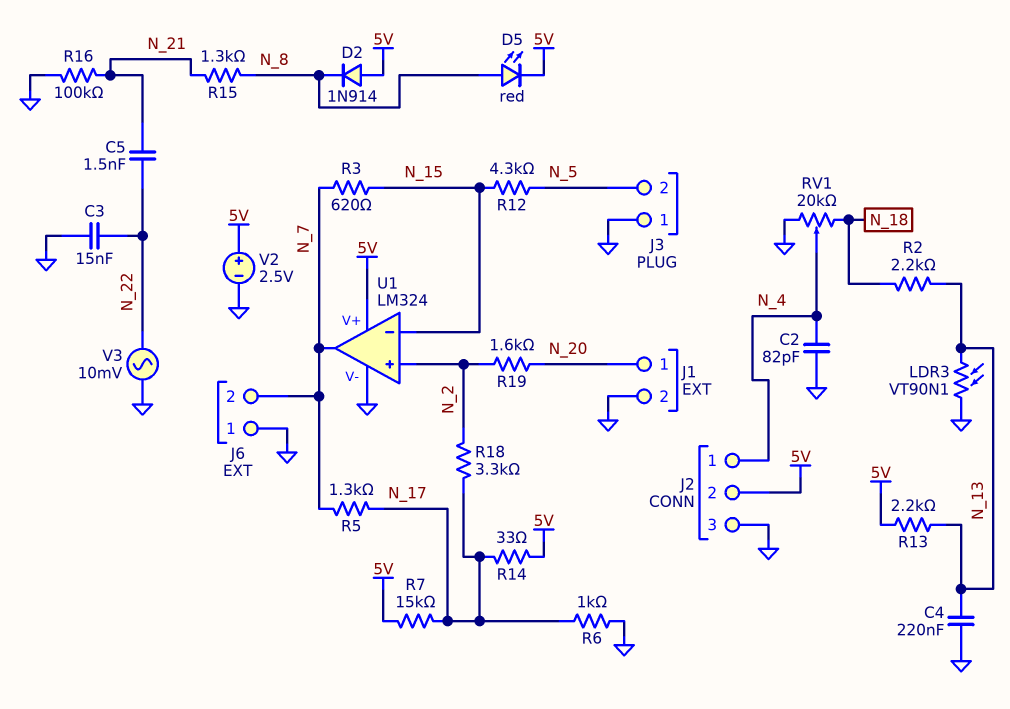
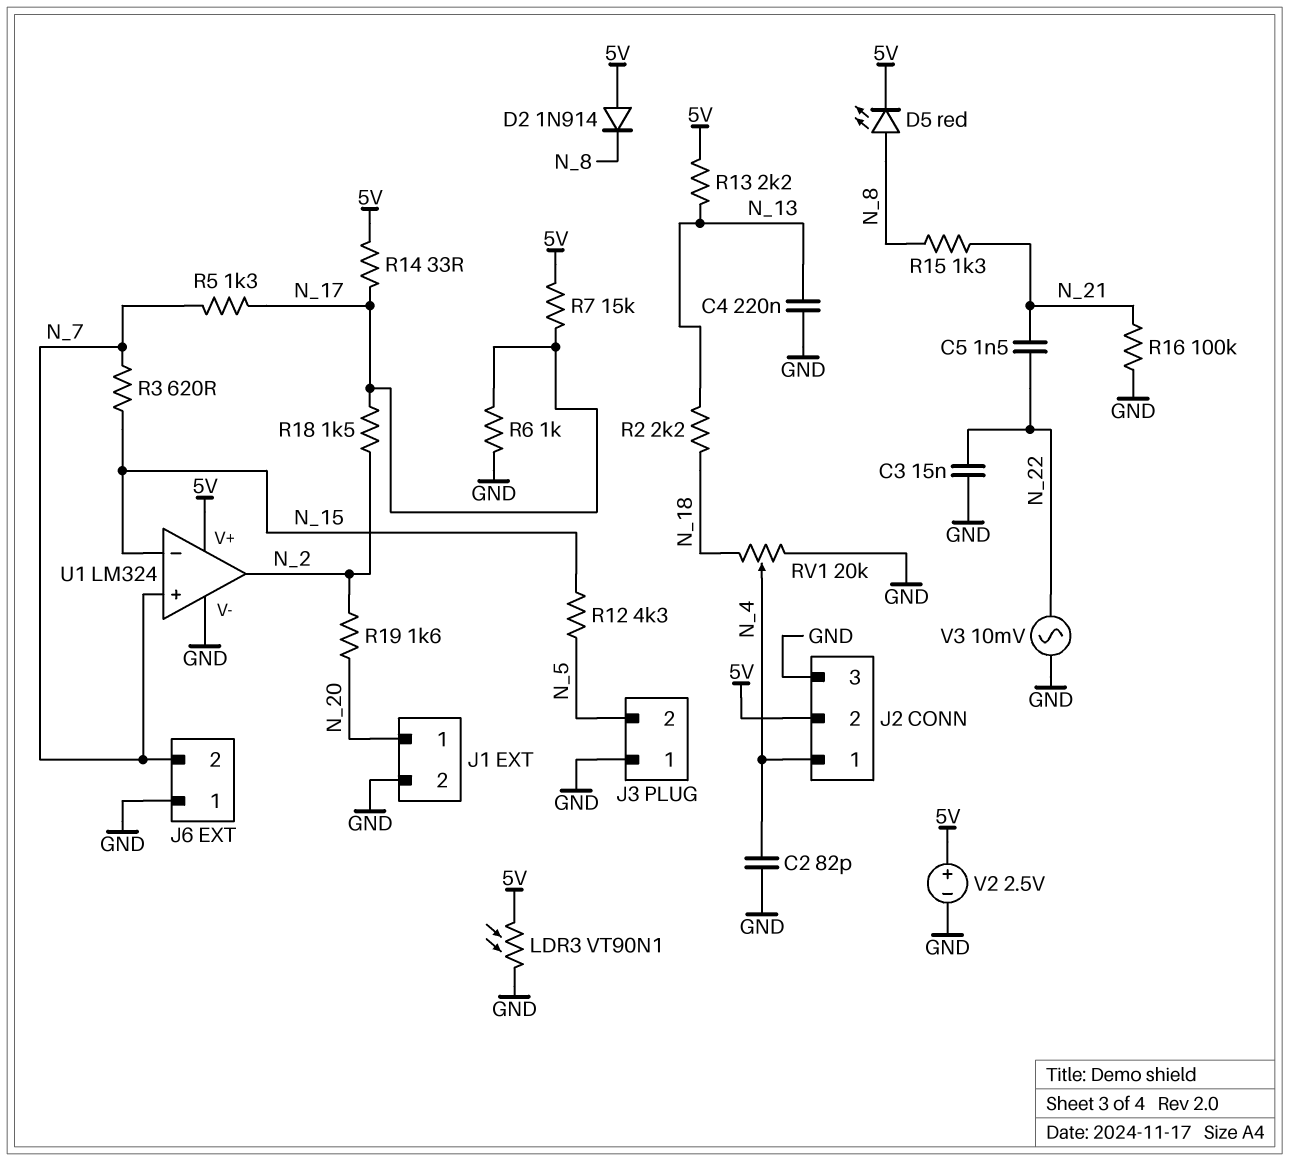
LDR3: VT90N1 (GND, N_13) -> VT90N1 (5V, GND)
R18: 3.3k (N_2, N_17) -> 1.5k (N_2, N_17)
U1 pin in+: N_2 -> N_7
U1 pin out: N_7 -> N_2

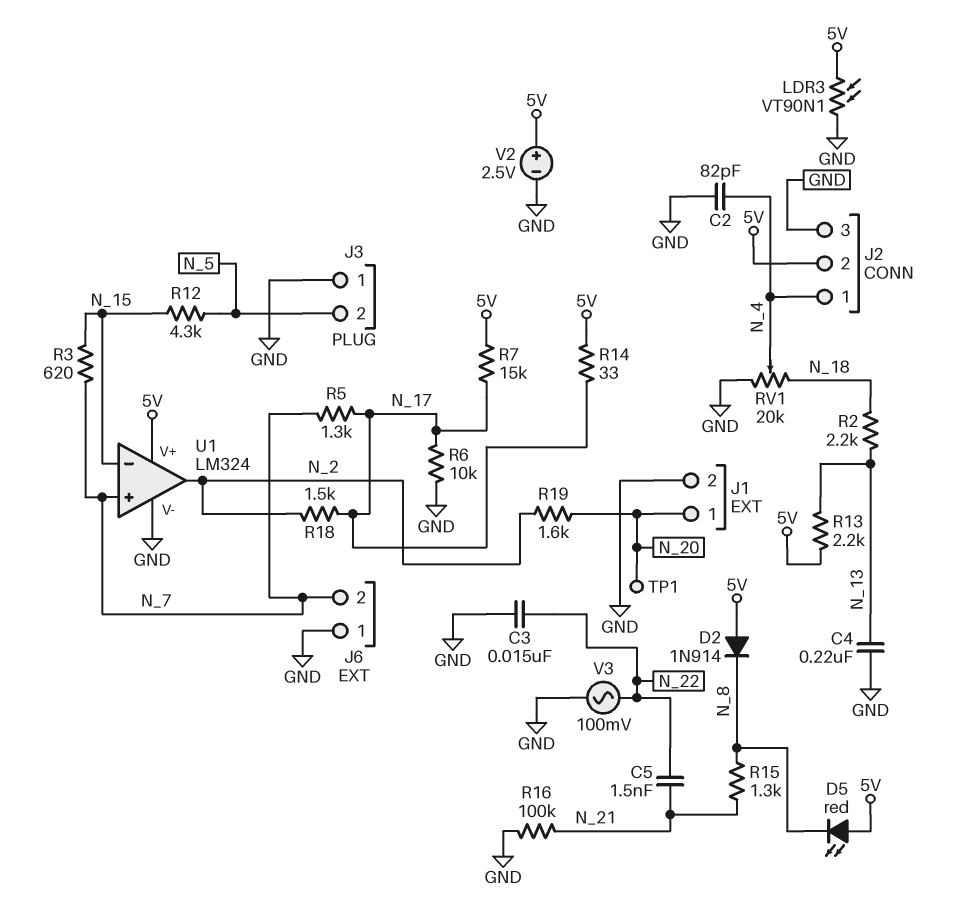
D5: LED red (A N_8, K 5V) -> LED red (A 5V, K N_8)
R6: 1k (GND, N_17) -> 10k (GND, N_17)
TP1: none -> test point (N_20)
V3: AC 10mV (GND, N_22) -> AC 100mV (GND, N_22)

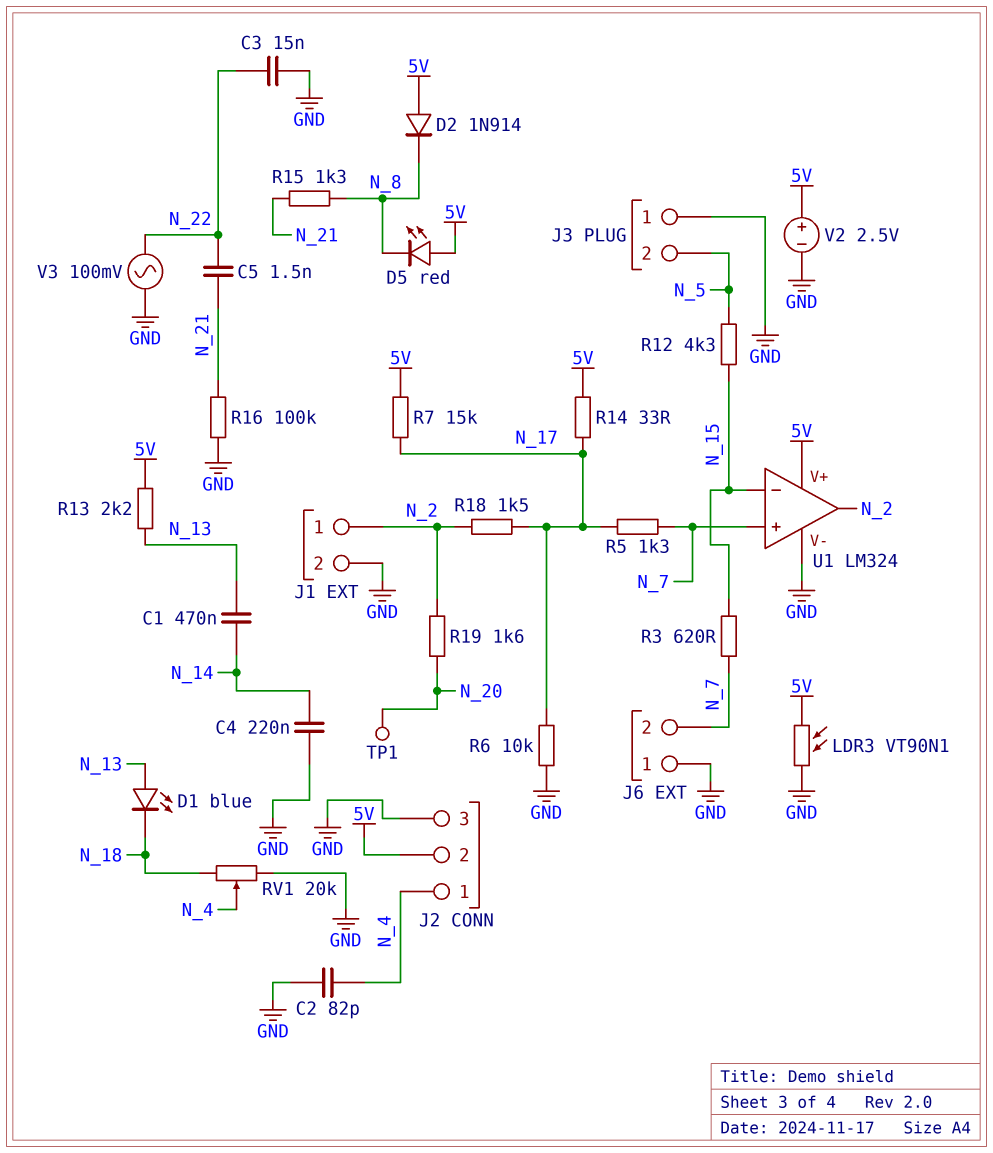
C1: none -> 470nF (N_13, N_14)
C4: 220nF (GND, N_13) -> 220nF (GND, N_14)
D1: none -> LED blue (A N_13, K N_18)
J1 pin 1: N_20 -> N_2
R2: 2.2k (N_13, N_18) -> none

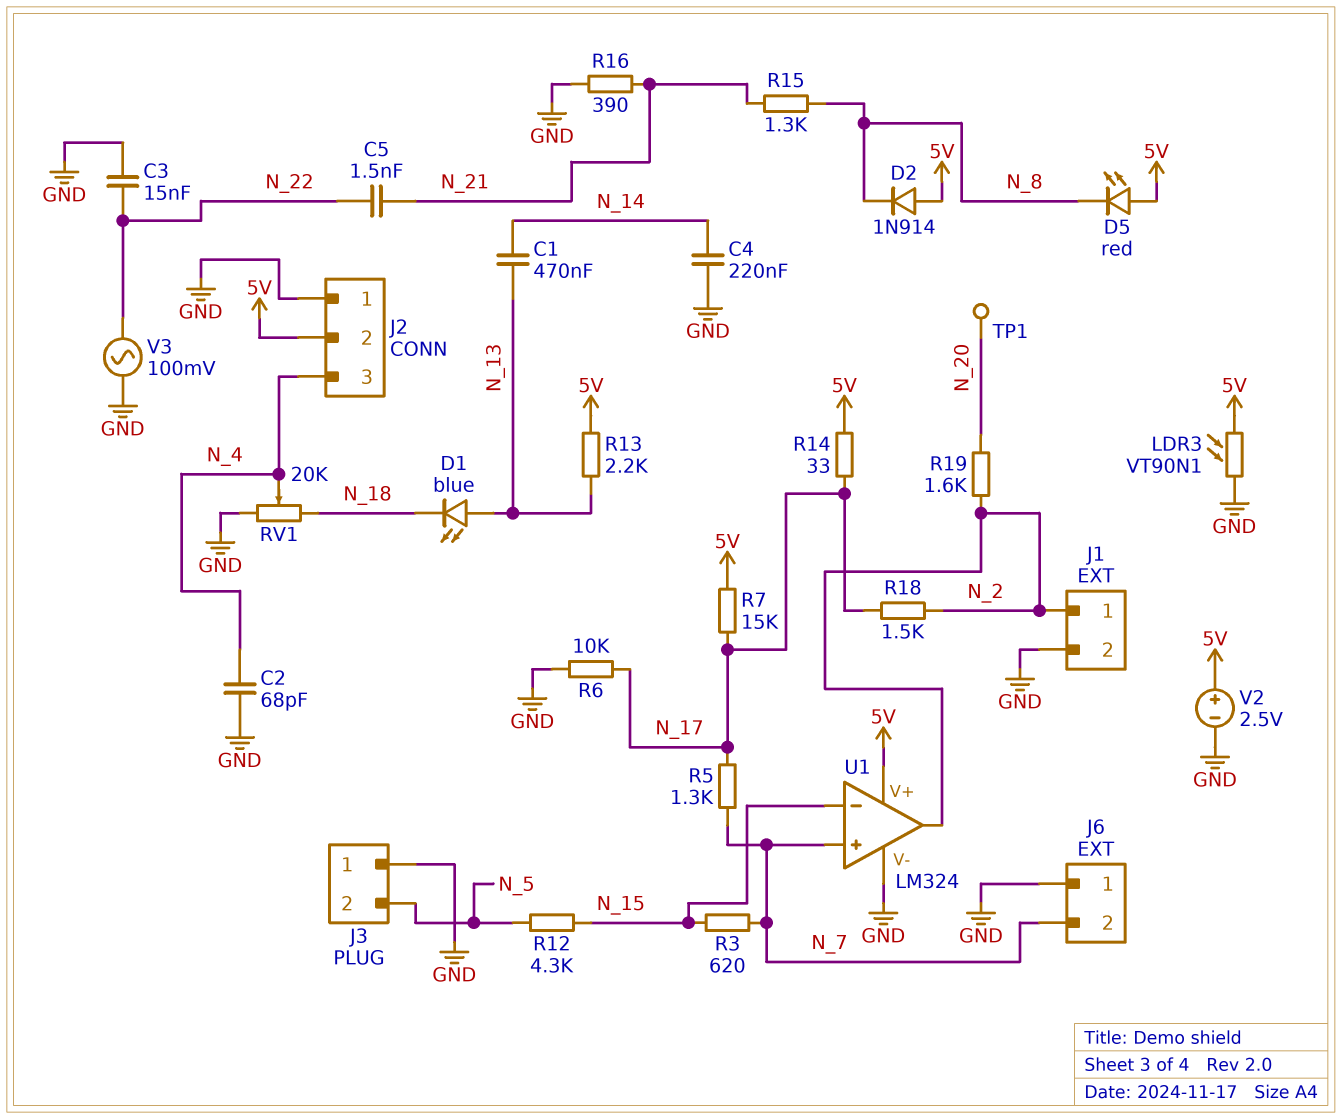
C2: 82pF (GND, N_4) -> 68pF (GND, N_4)
J2 pin 1: N_4 -> GND
J2 pin 3: GND -> N_4
R16: 100k (GND, N_21) -> 390 (GND, N_21)

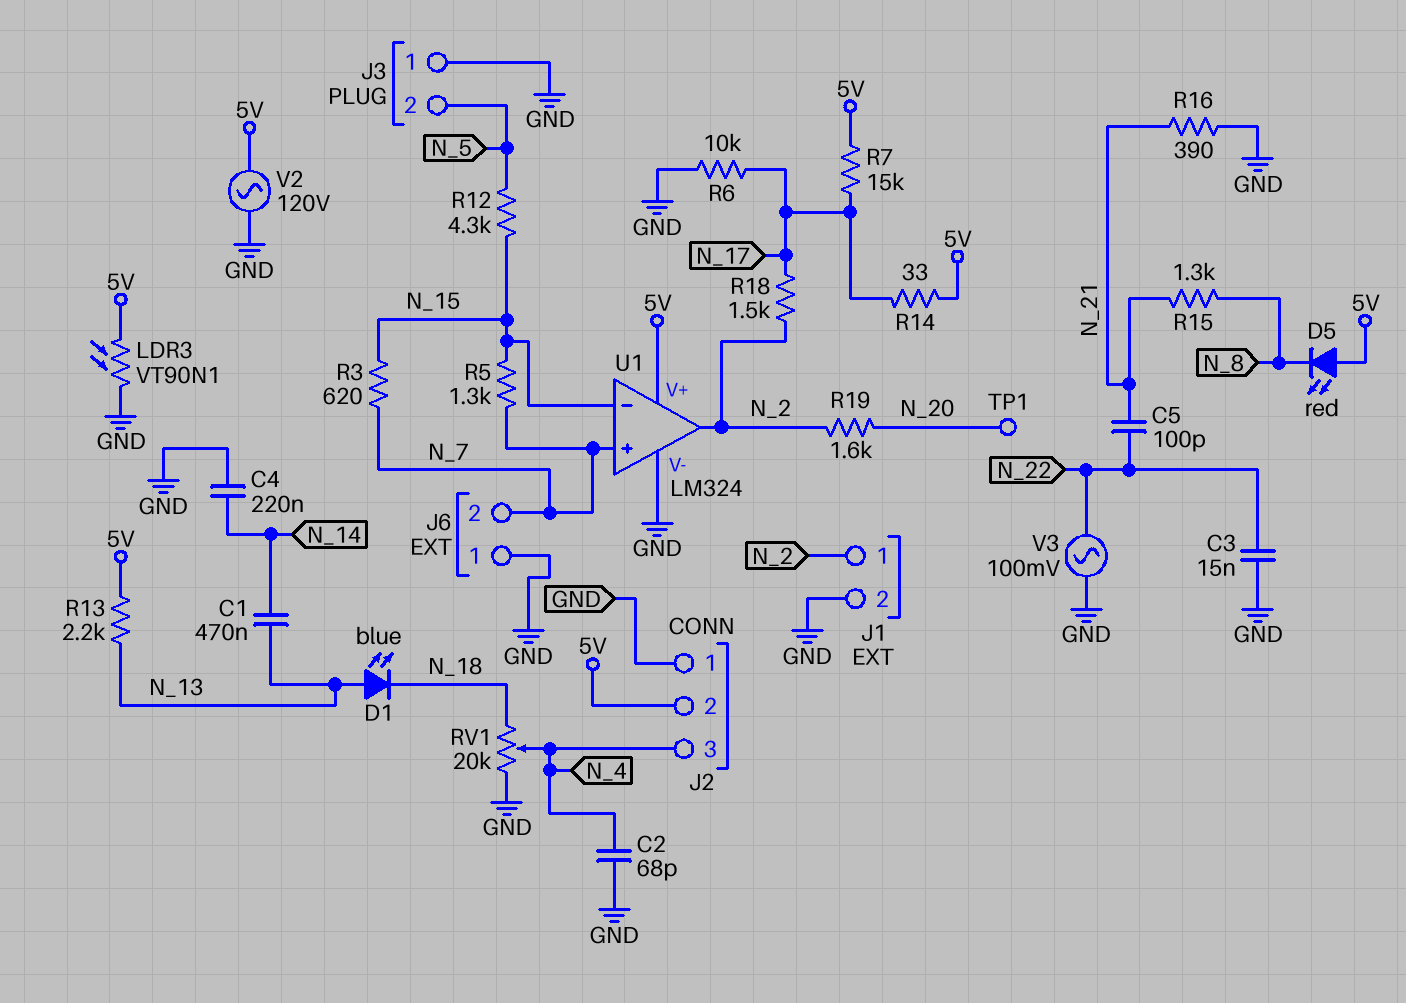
C5: 1.5nF (N_21, N_22) -> 100pF (N_21, N_22)
D2: diode 1N914 (A 5V, K N_8) -> none
R5: 1.3k (N_7, N_17) -> 1.3k (N_7, N_15)
V2: 2.5V (plus 5V, minus GND) -> AC 120V (5V, GND)

